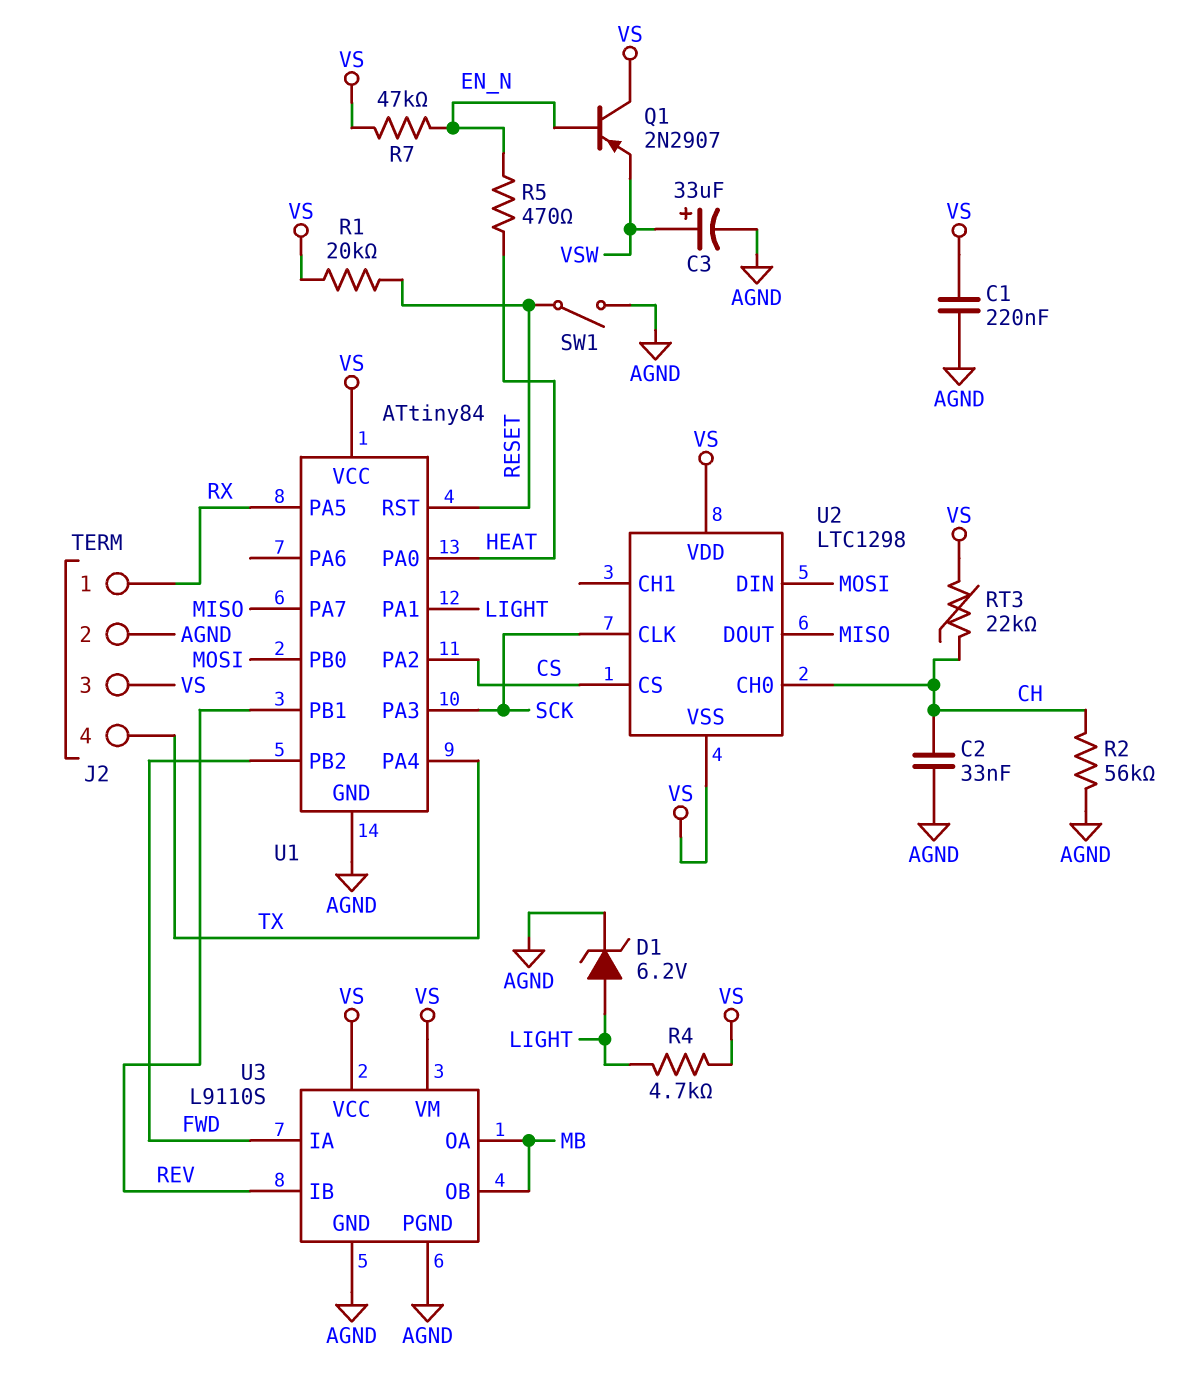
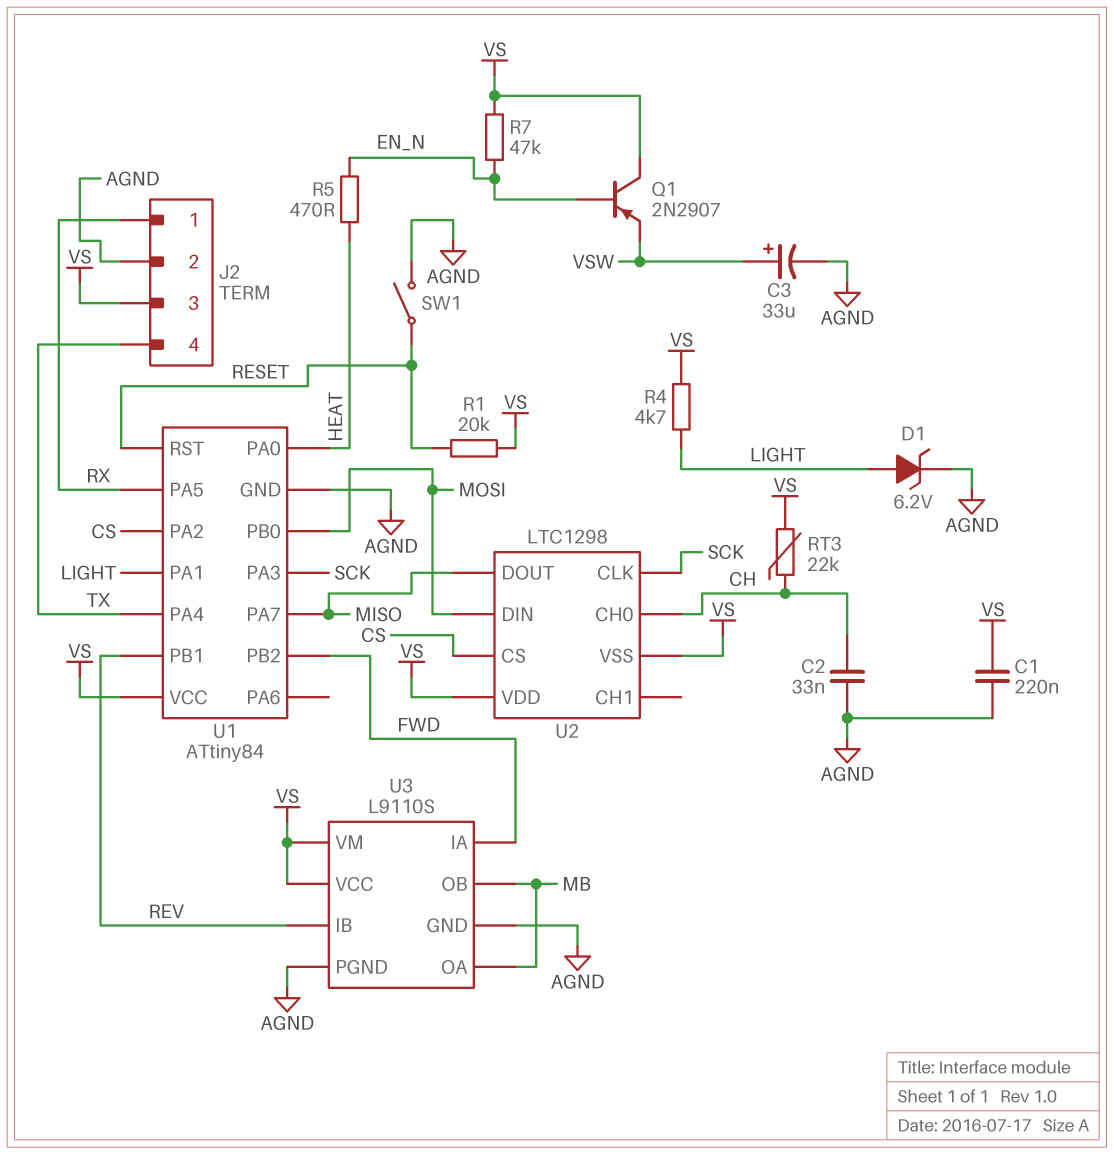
R2: 56k (AGND, CH) -> none

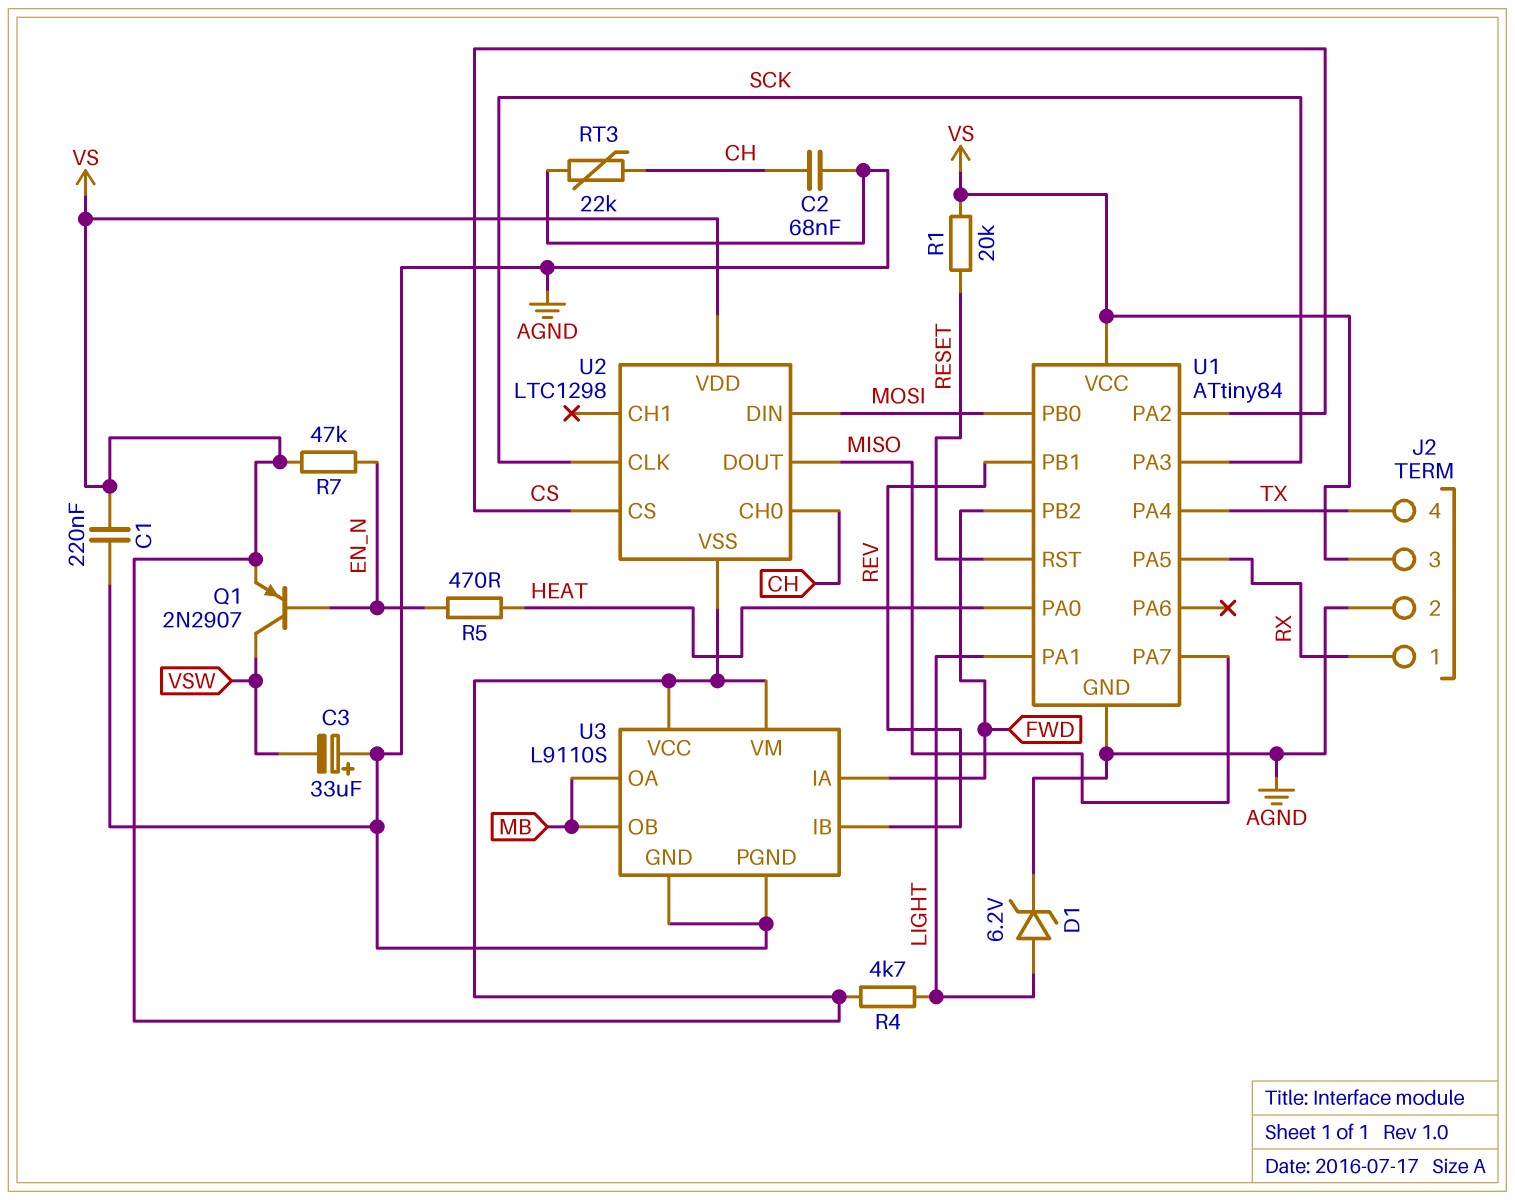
C2: 33nF (AGND, CH) -> 68nF (AGND, CH)
C3: 33uF (plus VSW, minus AGND) -> 33uF (plus AGND, minus VSW)
Q1: PNP 2N2907 (B EN_N, C VS, E VSW) -> PNP 2N2907 (B EN_N, C VSW, E VS)
RT3: 22k (CH, VS) -> 22k (AGND, CH)
SW1: switch (AGND, RESET) -> none

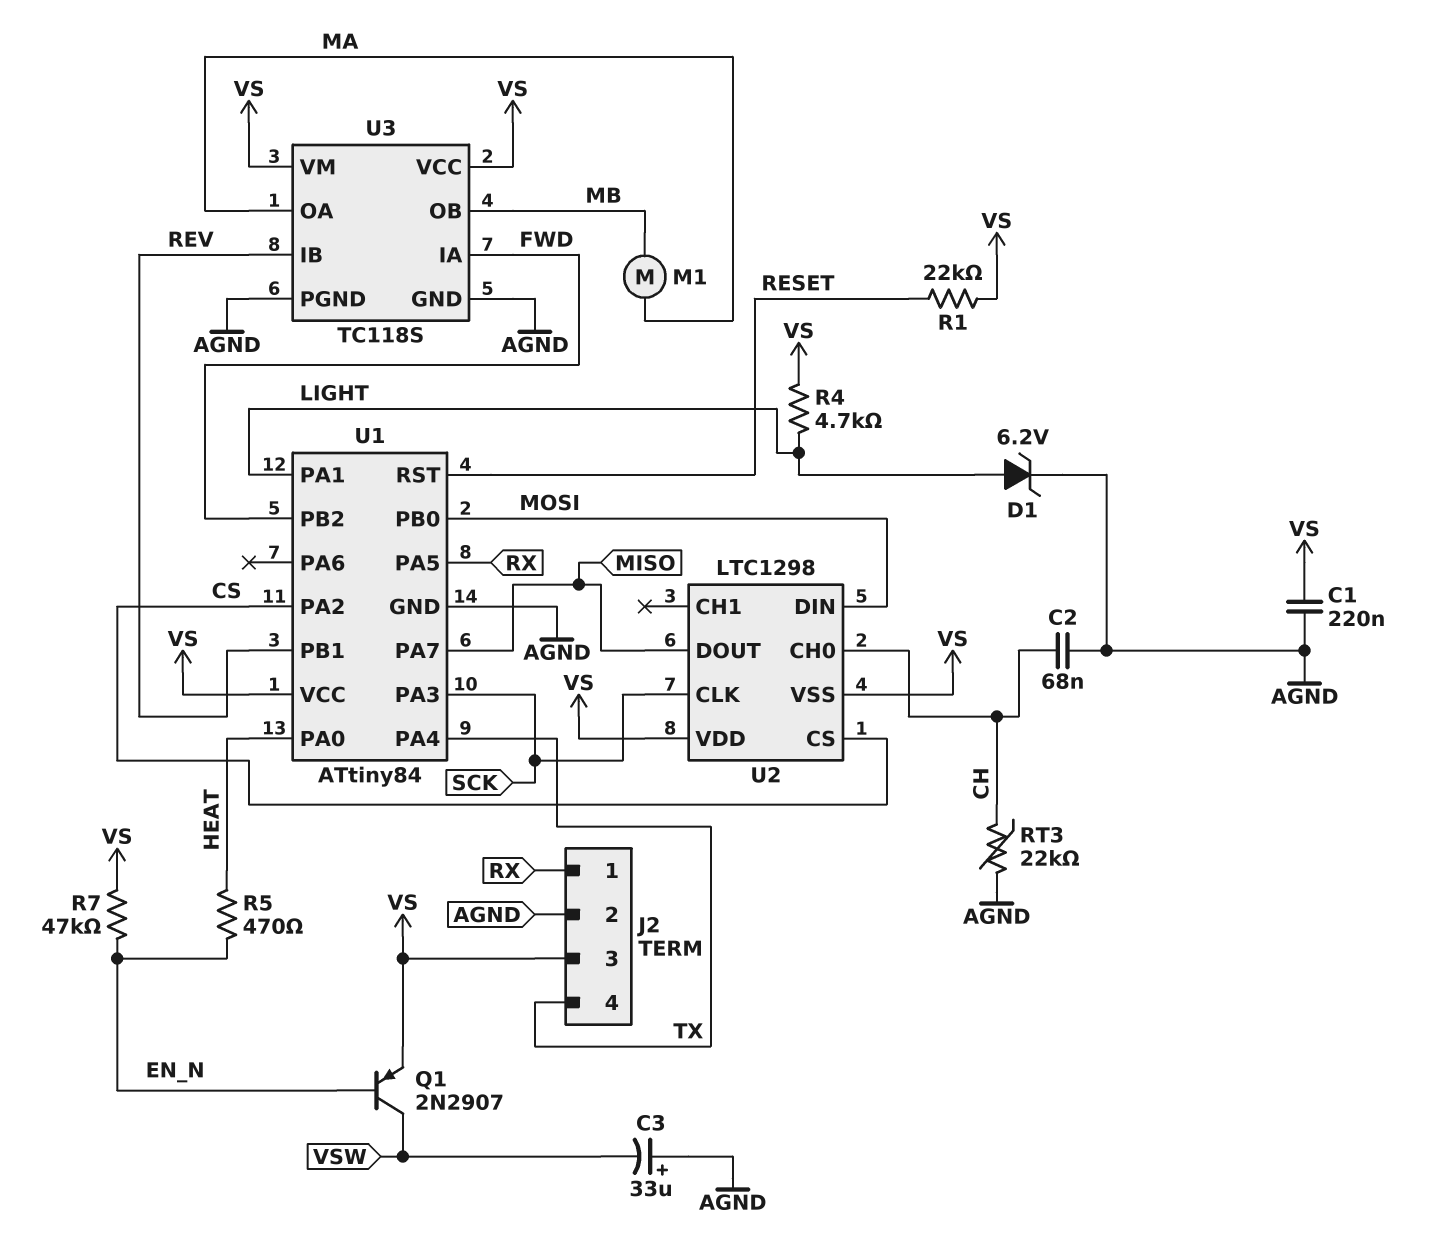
M1: none -> motor (MA, MB)
R1: 20k (RESET, VS) -> 22k (RESET, VS)
U3: L9110S -> TC118S
U3 pin OA: MB -> MA

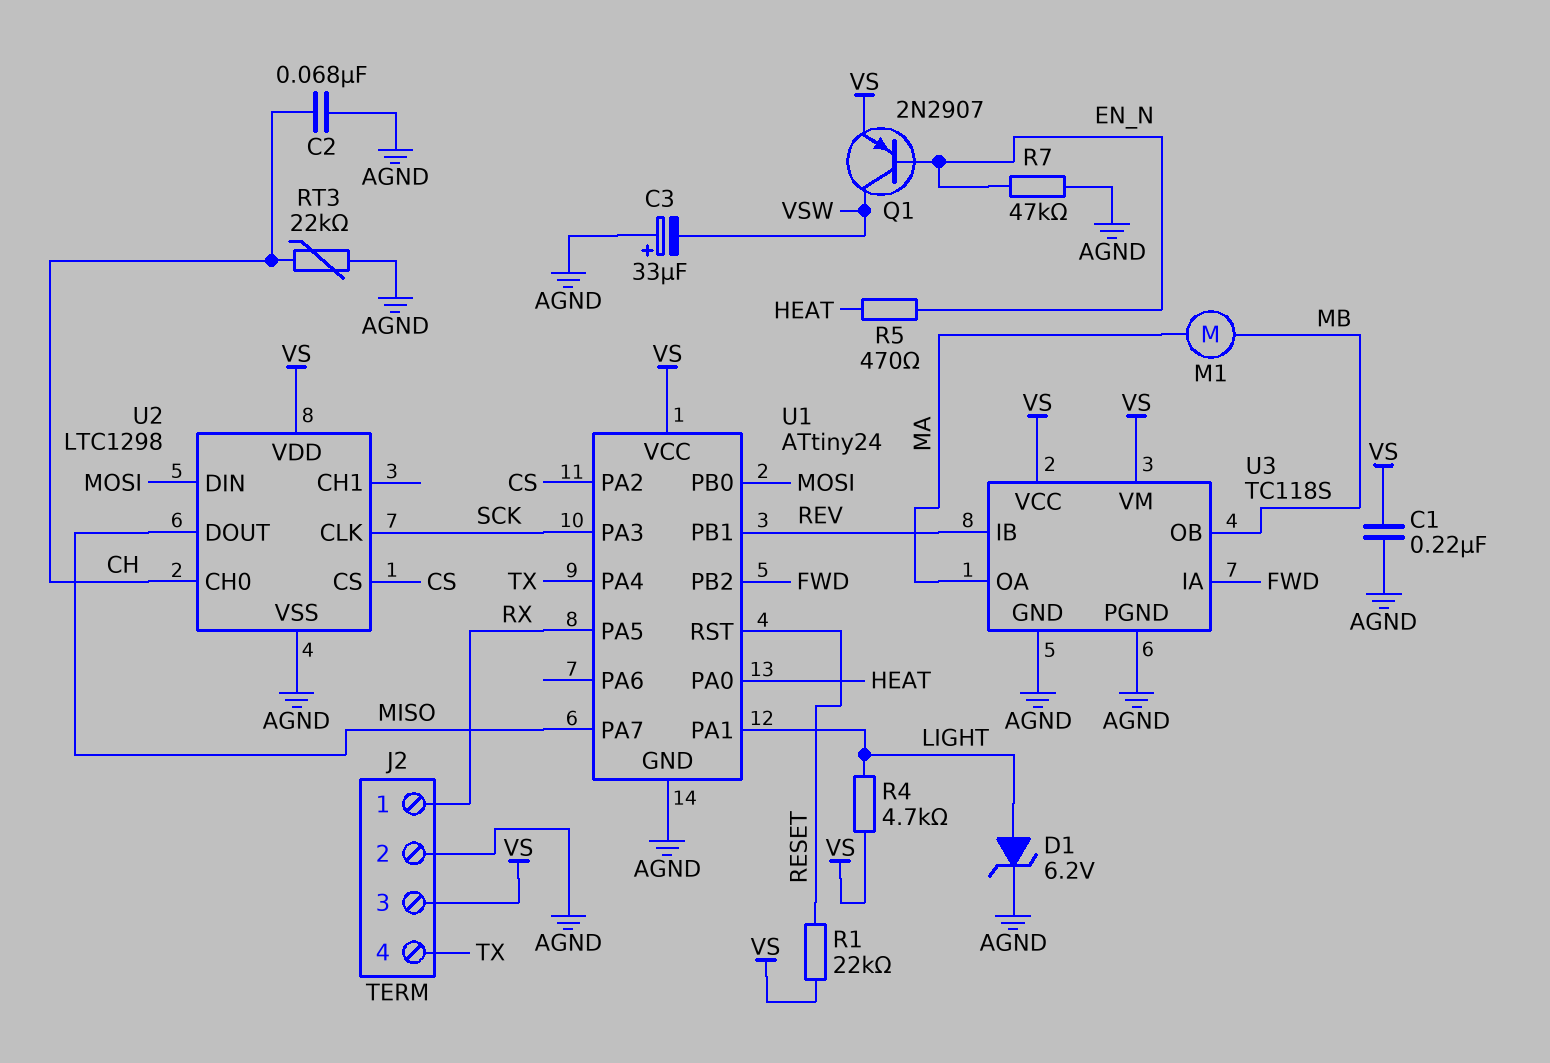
R7: 47k (EN_N, VS) -> 47k (AGND, EN_N)
U1: ATtiny84 -> ATtiny24
U2 pin VSS: VS -> AGND

